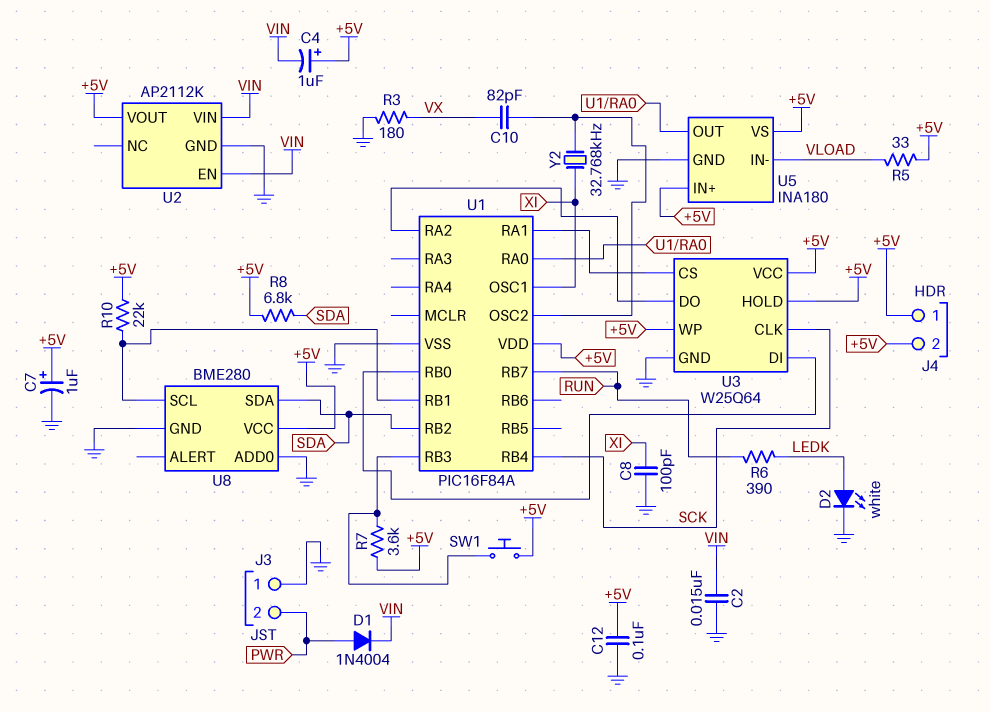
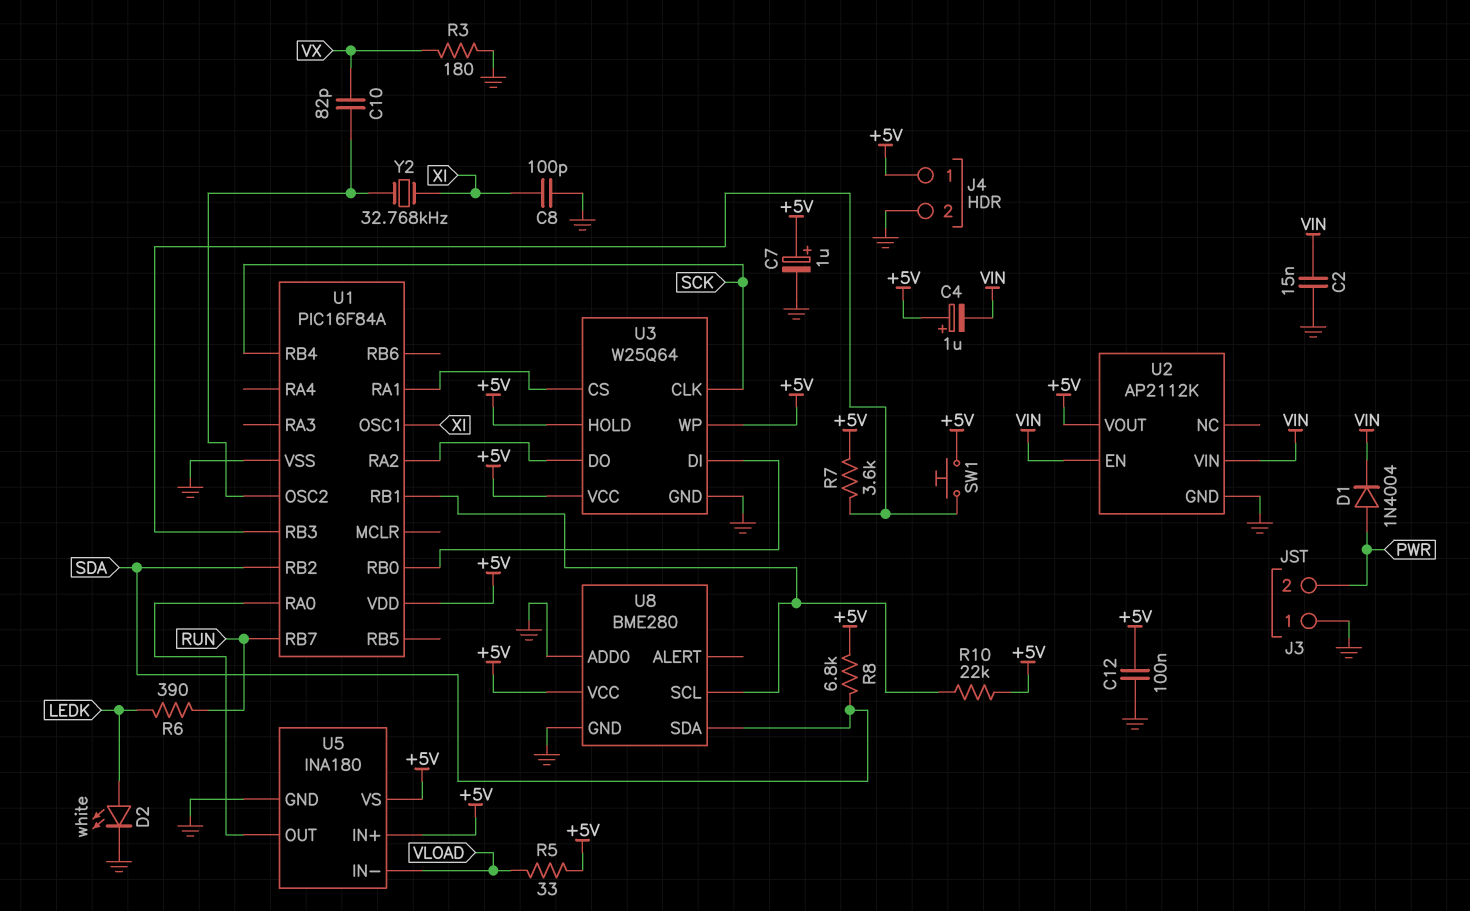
J4 pin 2: +5V -> GND

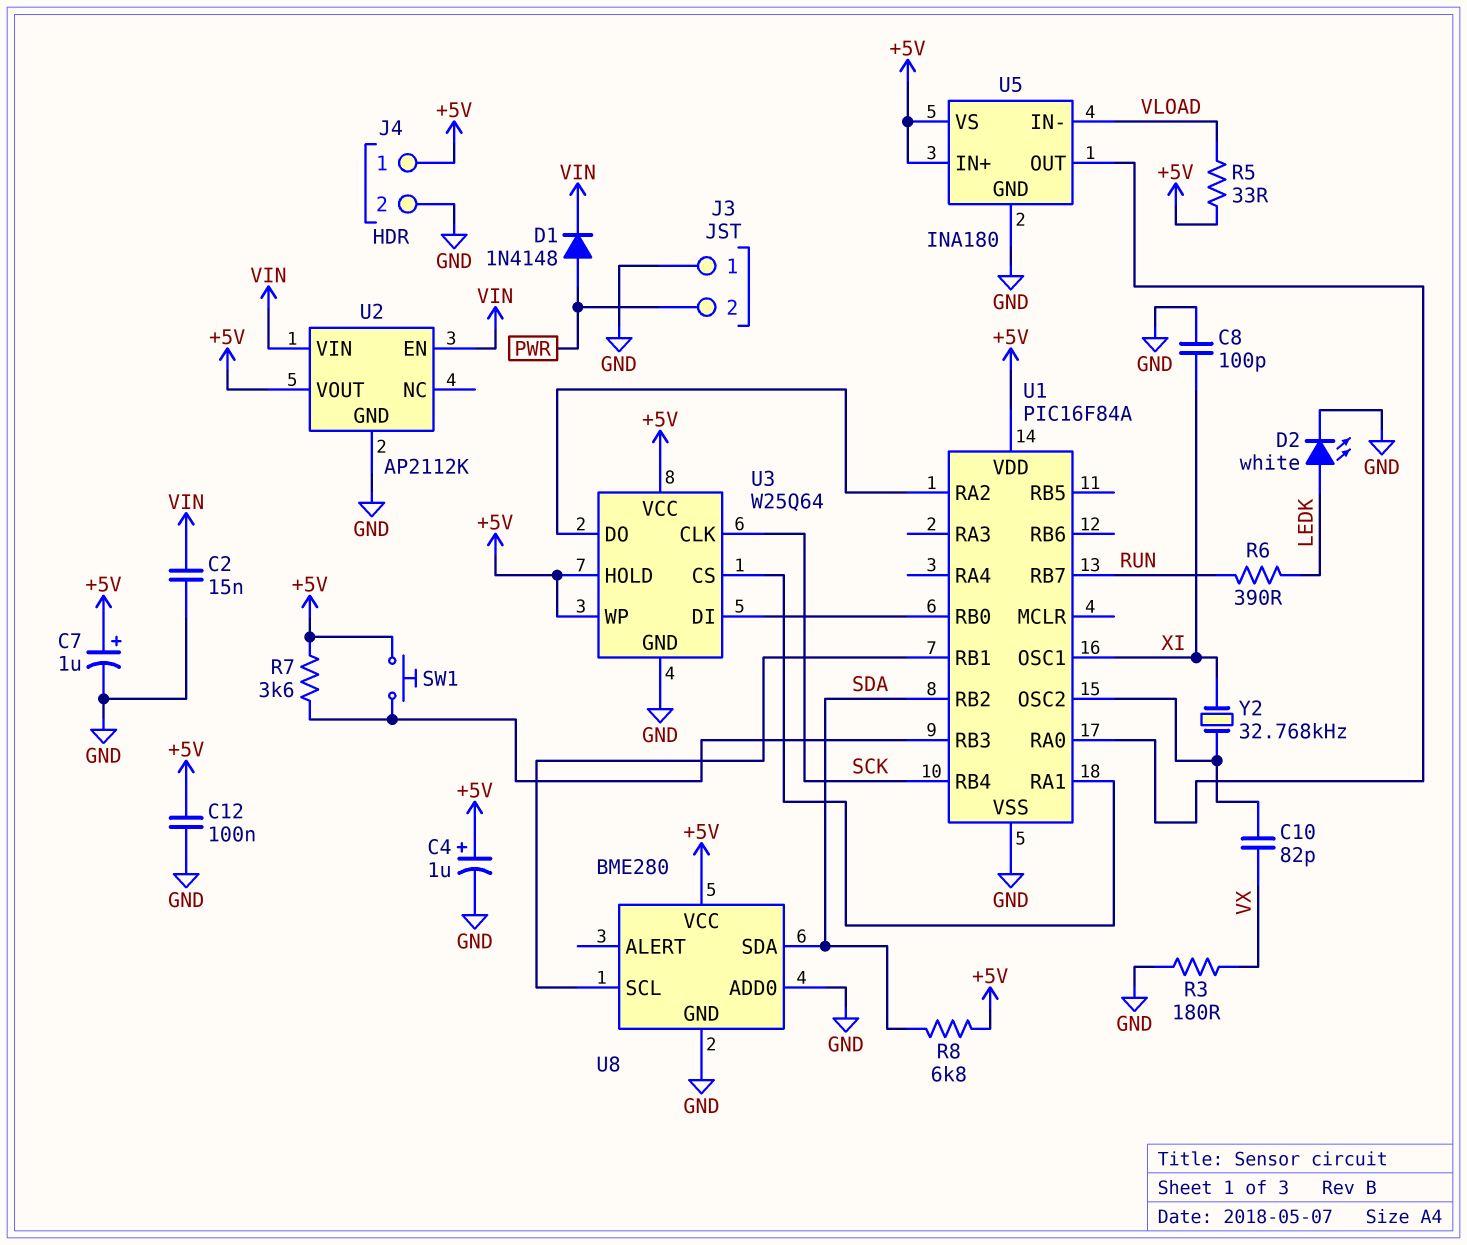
C4: 1uF (plus +5V, minus VIN) -> 1uF (plus +5V, minus GND)
D1: diode 1N4004 (A PWR, K VIN) -> diode 1N4148 (A PWR, K VIN)
R10: 22k (+5V, U1/RB1) -> none

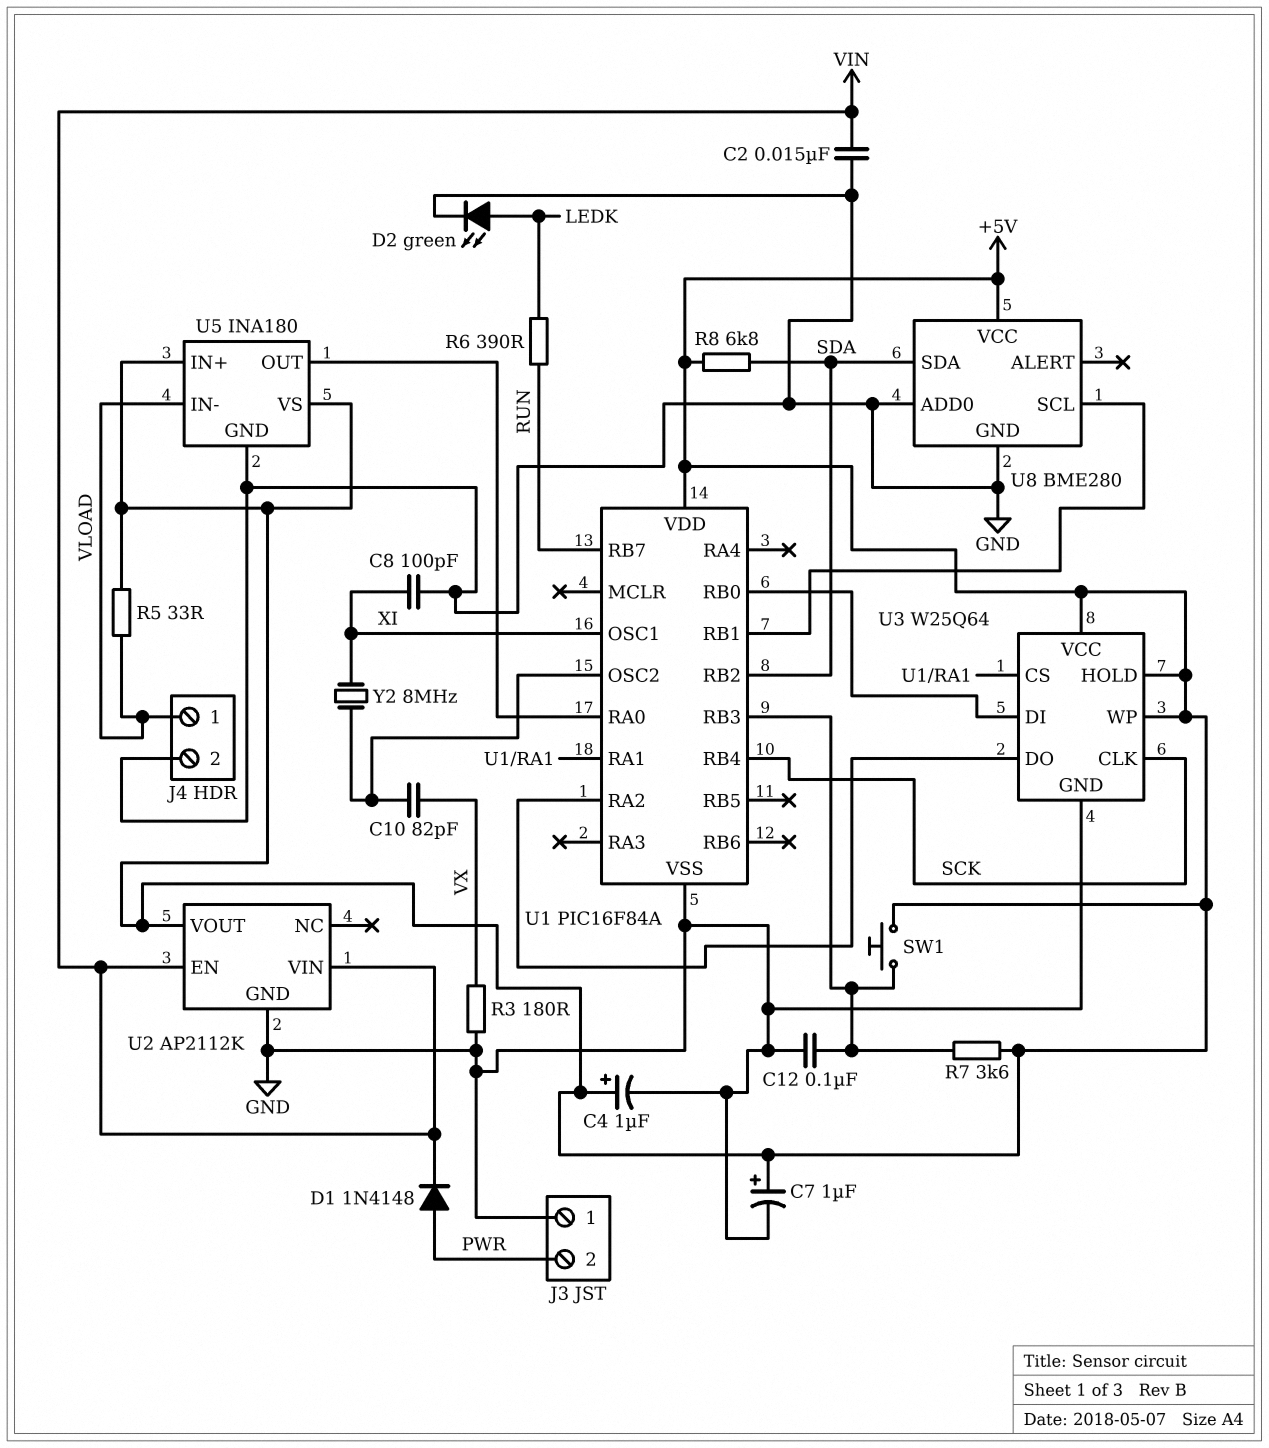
C12: 100nF (+5V, GND) -> 100nF (GND, U1/RB3)
D2: LED white (A LEDK, K GND) -> LED green (A LEDK, K GND)
J4 pin 1: +5V -> VLOAD
Y2: 32.768kHz (U1/OSC2, XI) -> 8MHz (U1/OSC2, XI)

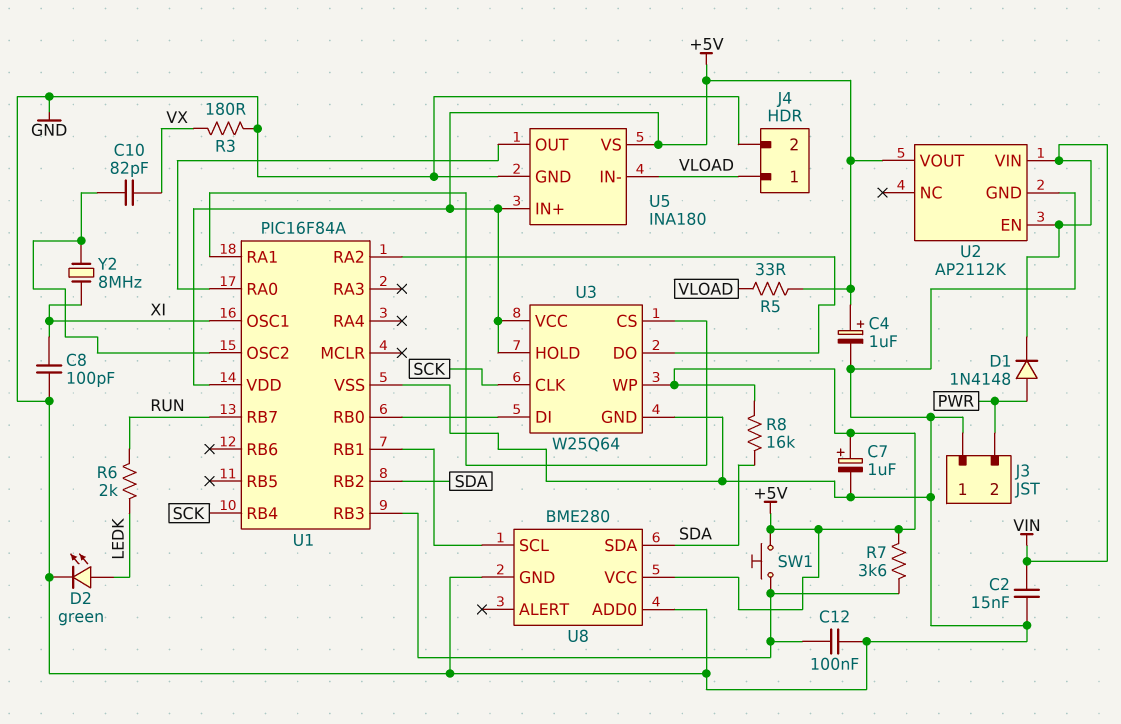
R6: 390 (LEDK, RUN) -> 2k (LEDK, RUN)
R8: 6.8k (+5V, SDA) -> 16k (+5V, SDA)

